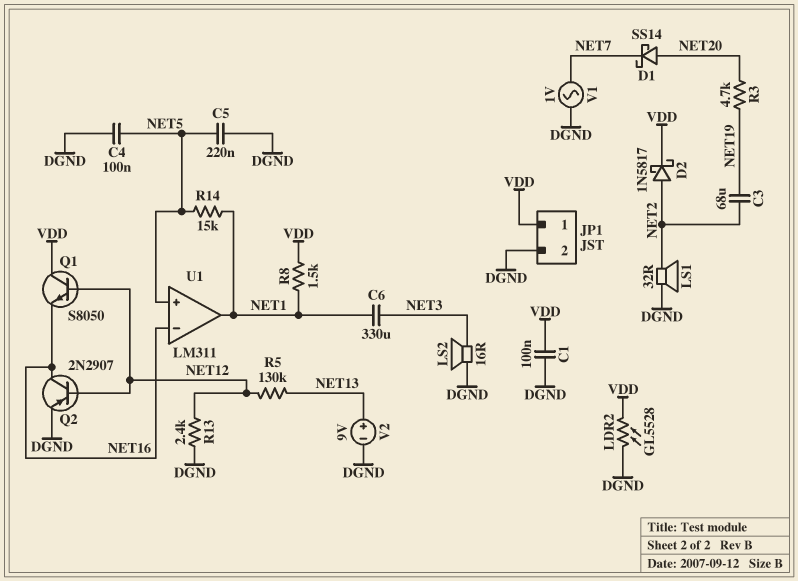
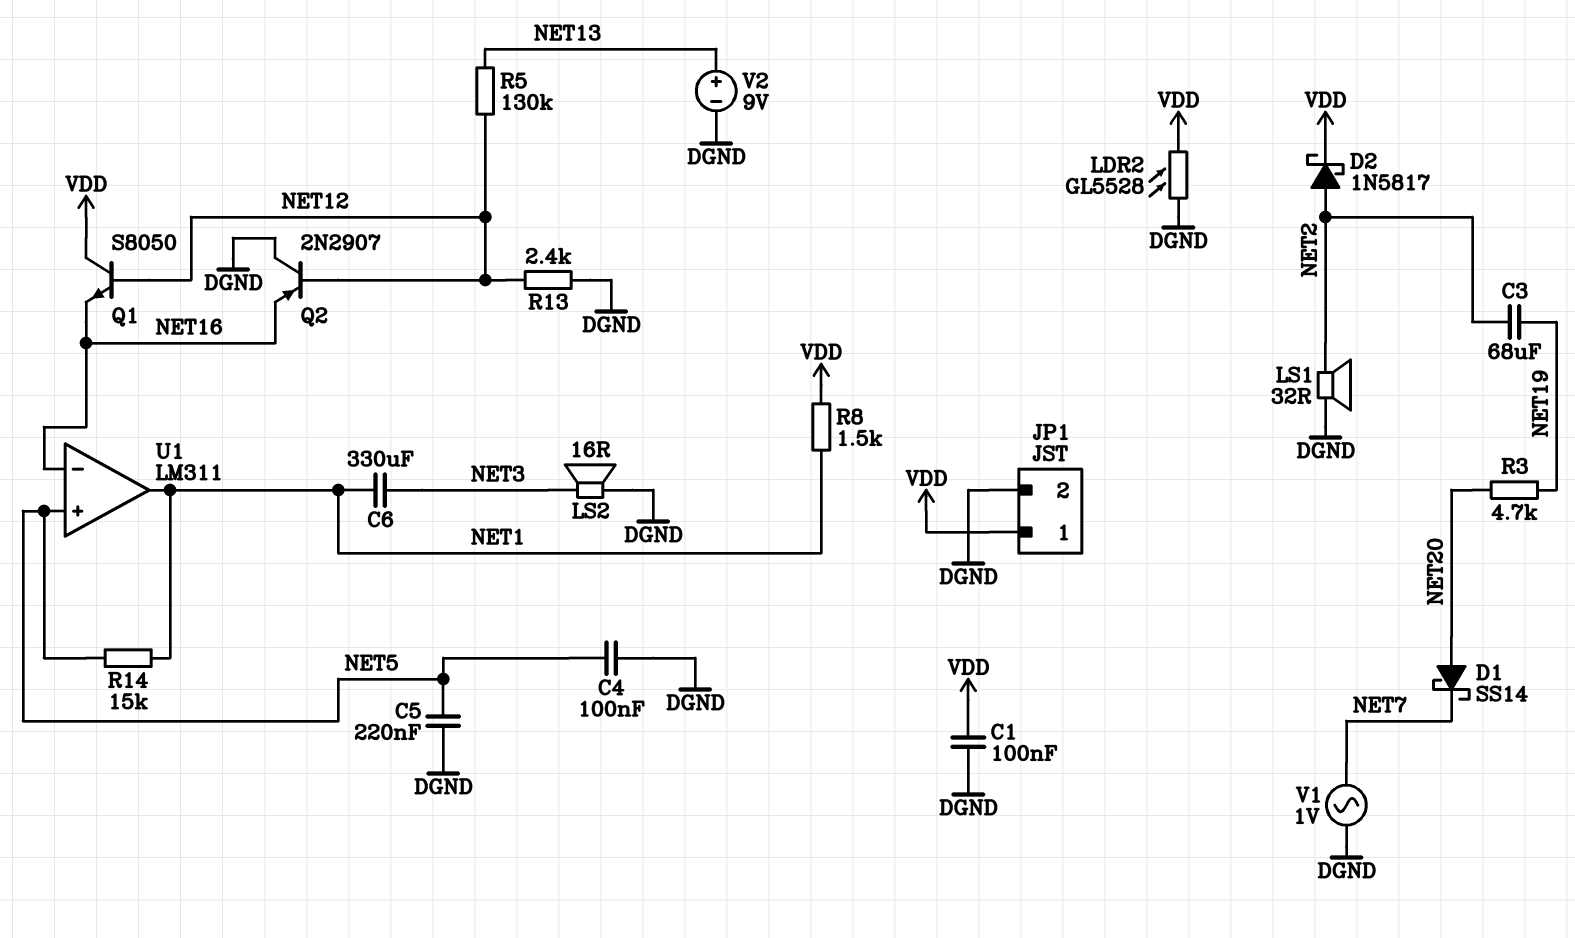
Q2: PNP 2N2907 (B NET12, C NET16, E DGND) -> PNP 2N2907 (B NET12, C DGND, E NET16)

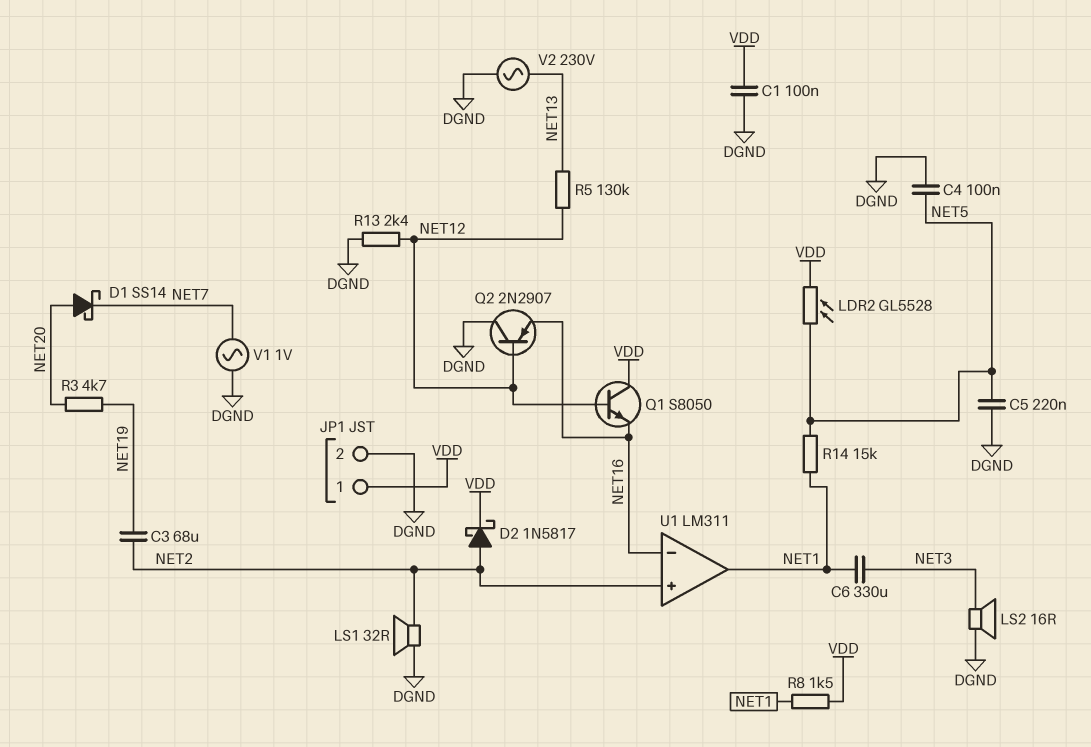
LDR2: GL5528 (DGND, VDD) -> GL5528 (NET5, VDD)
U1 pin in+: NET5 -> NET2
V2: 9V (plus NET13, minus DGND) -> AC 230V (DGND, NET13)

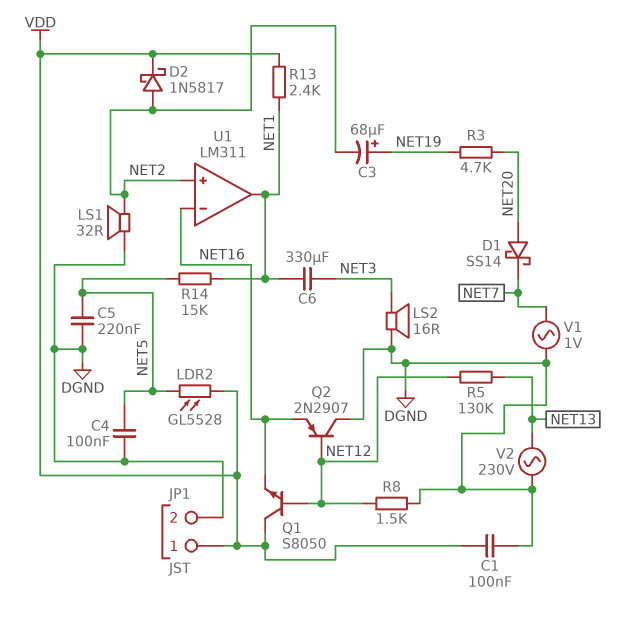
C3: 68uF (NET2, NET19) -> 68uF (plus NET19, minus NET2)
R8: 1.5k (NET1, VDD) -> 1.5k (DGND, NET12)
R13: 2.4k (DGND, NET12) -> 2.4k (NET1, VDD)

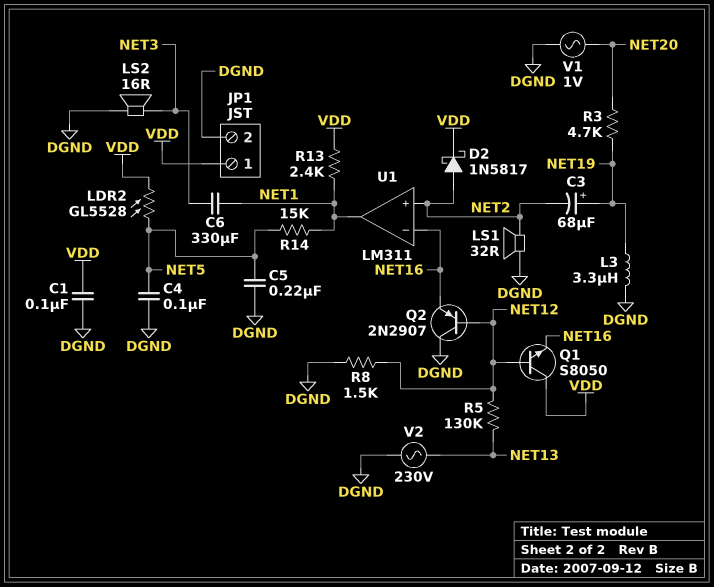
D1: schottky SS14 (A NET20, K NET7) -> none
L3: none -> 3.3uH (DGND, NET19)
V1: AC 1V (DGND, NET7) -> AC 1V (DGND, NET20)

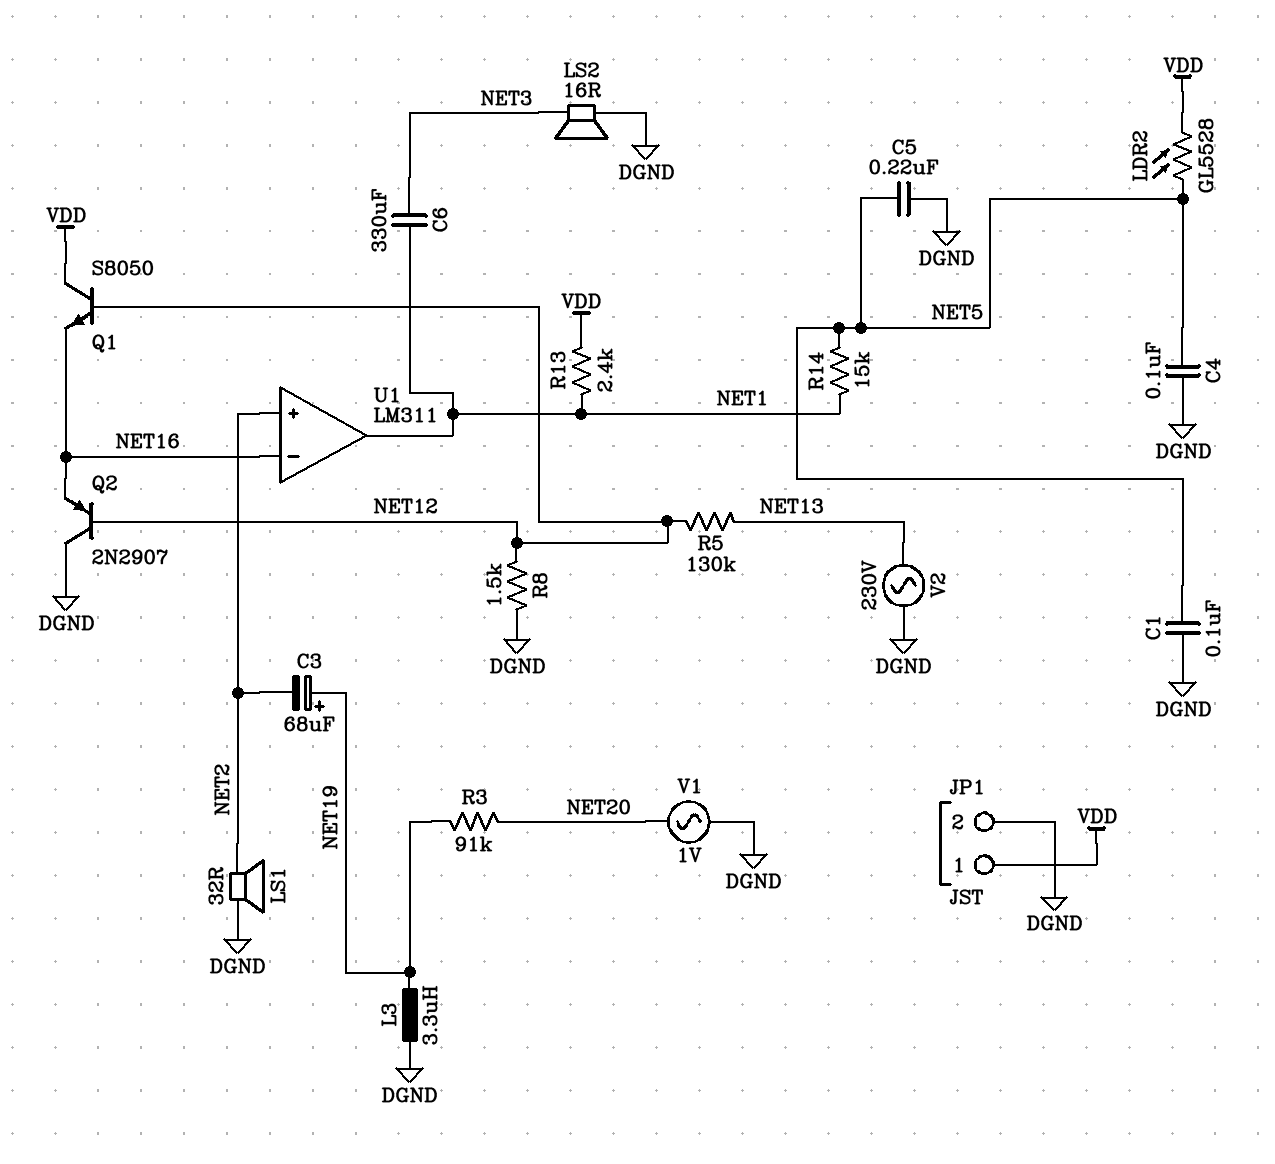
C1: 100nF (DGND, VDD) -> 100nF (DGND, NET5)
D2: schottky 1N5817 (A NET2, K VDD) -> none
R3: 4.7k (NET19, NET20) -> 91k (NET19, NET20)

